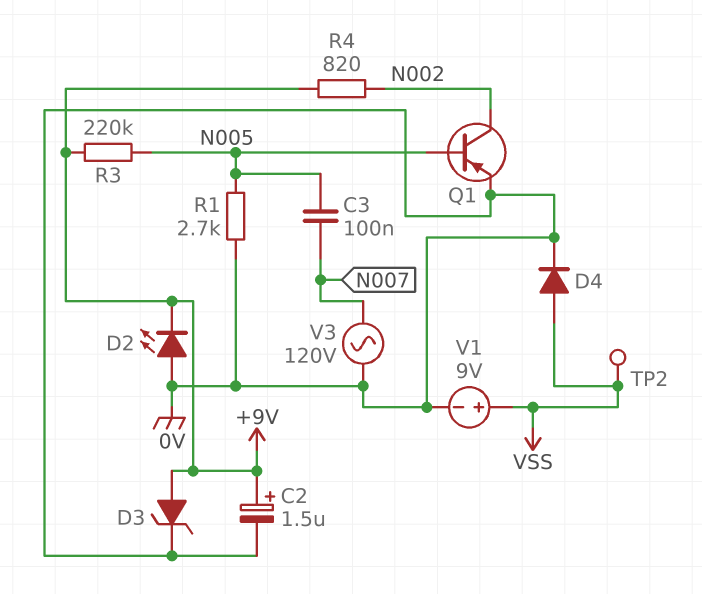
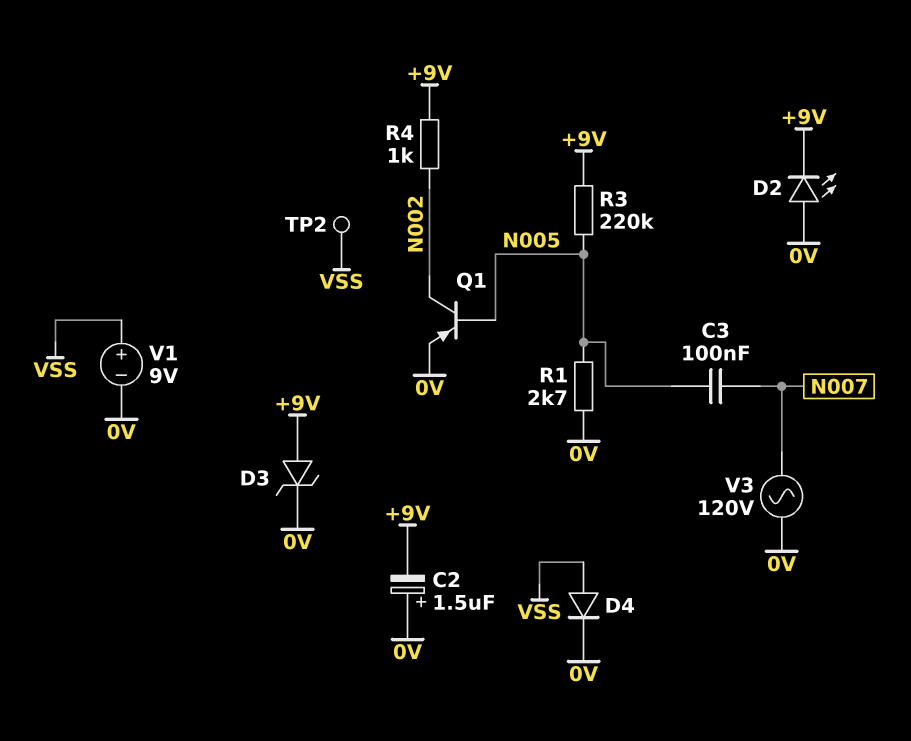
C2: 1.5uF (plus +9V, minus 0V) -> 1.5uF (plus 0V, minus +9V)
R4: 820 (+9V, N002) -> 1k (+9V, N002)

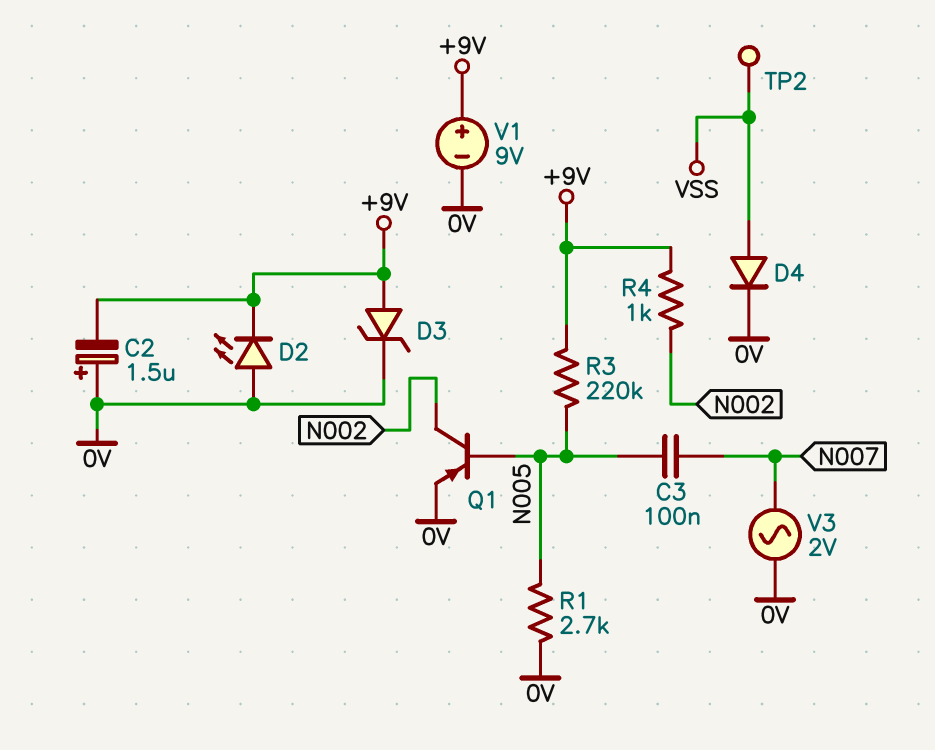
V1: 9V (plus VSS, minus 0V) -> 9V (plus +9V, minus 0V)
V3: AC 120V (0V, N007) -> AC 2V (0V, N007)

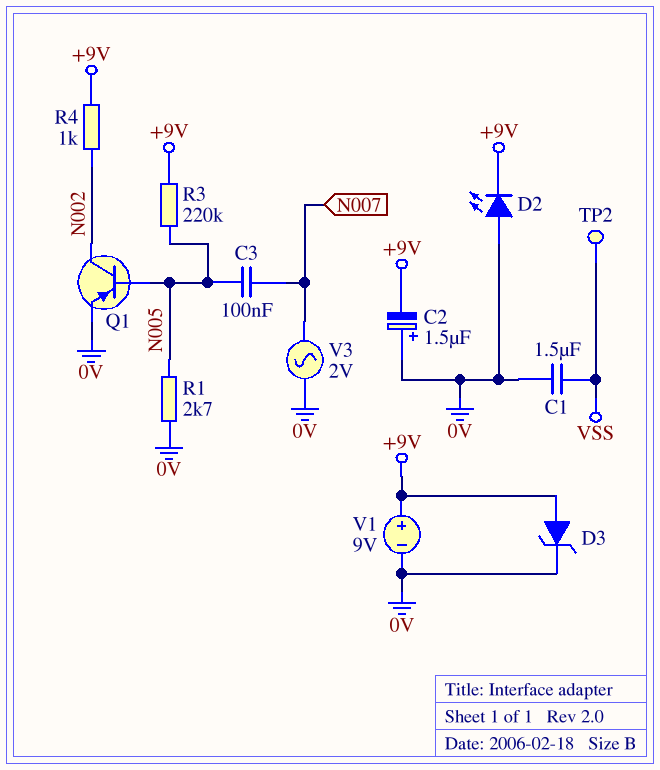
C1: none -> 1.5uF (0V, VSS)
D4: diode (A VSS, K 0V) -> none

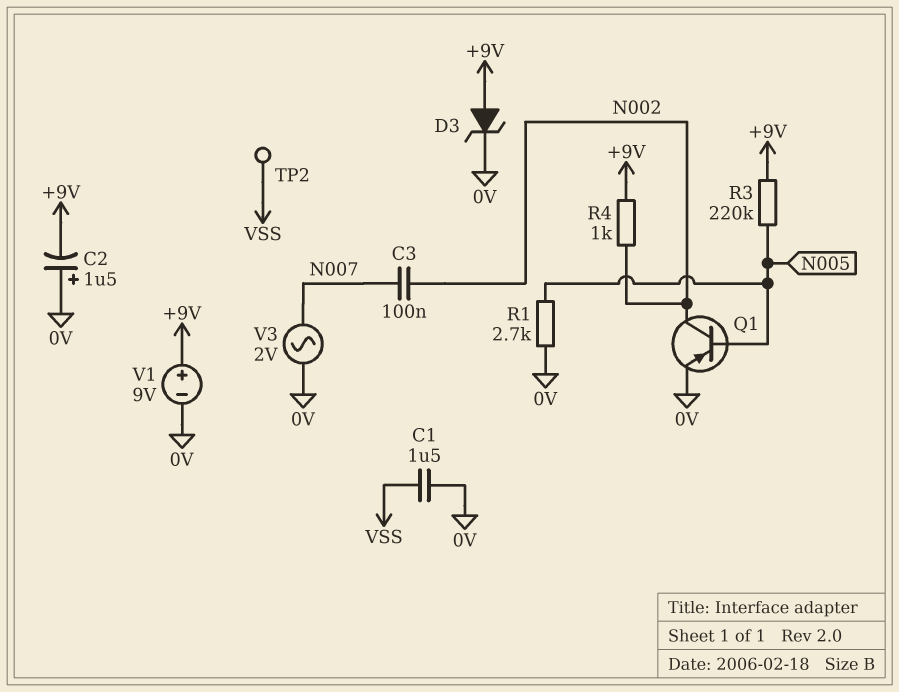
C3: 100nF (N005, N007) -> 100nF (N002, N007)
D2: LED (A 0V, K +9V) -> none

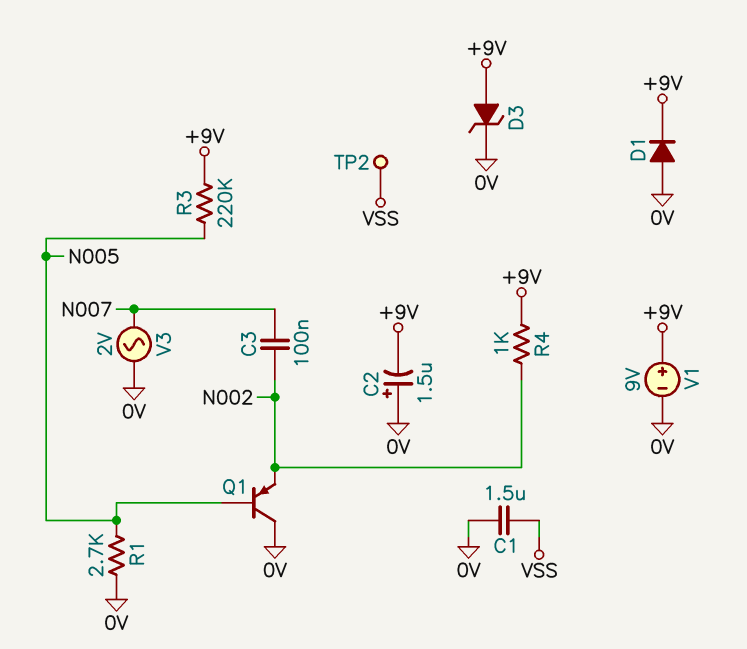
D1: none -> diode (A 0V, K +9V)
Q1: PNP (B N005, C N002, E 0V) -> PNP (B N005, C 0V, E N002)

